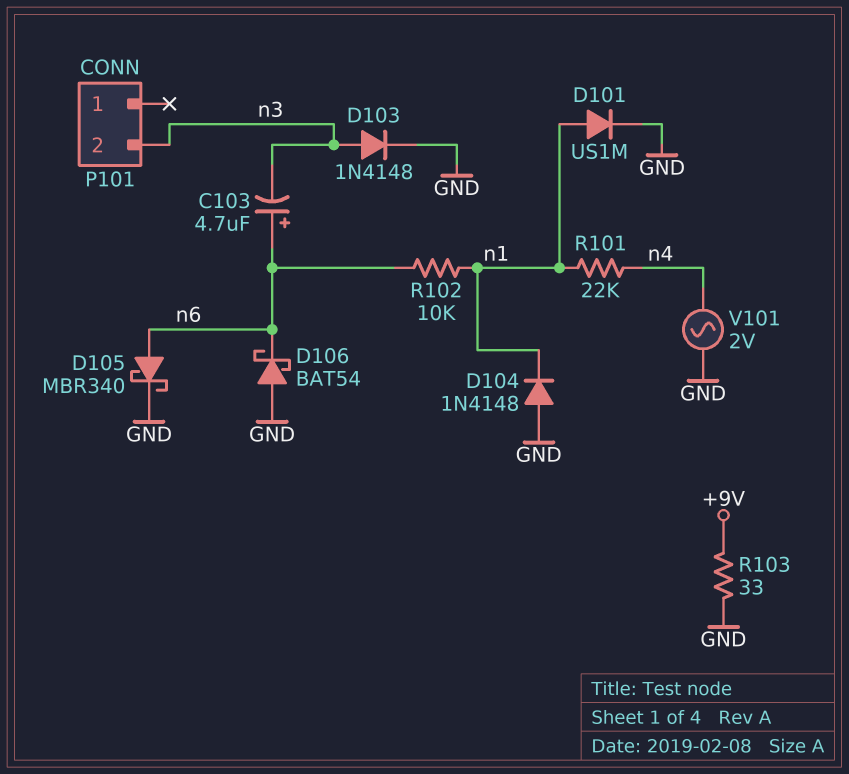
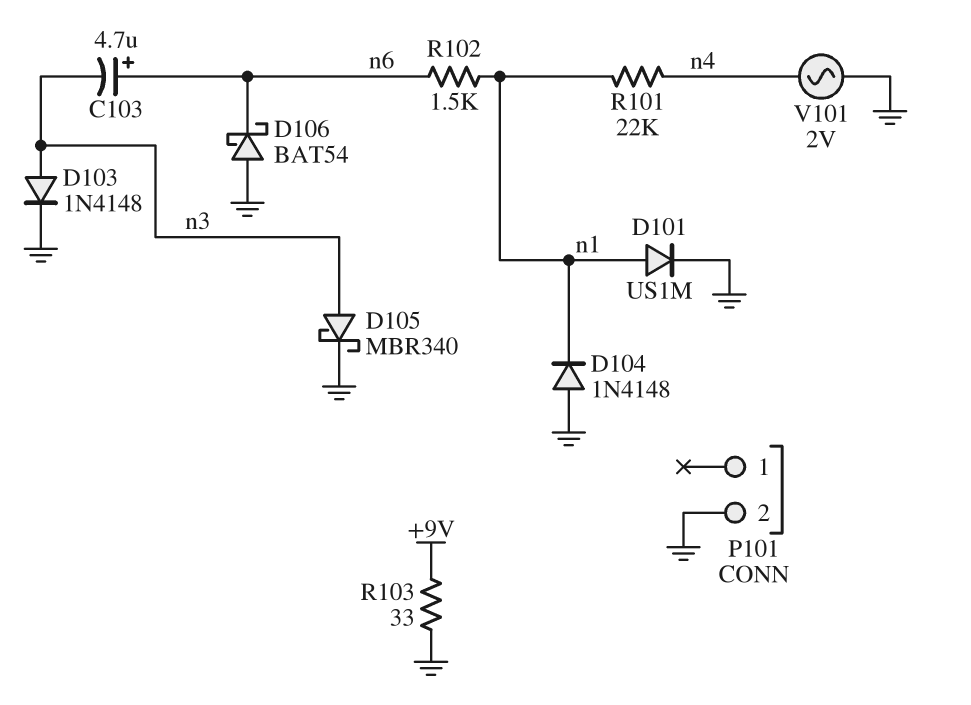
D105: schottky MBR340 (A n6, K GND) -> schottky MBR340 (A n3, K GND)
P101 pin 2: n3 -> GND
R102: 10k (n1, n6) -> 1.5k (n1, n6)

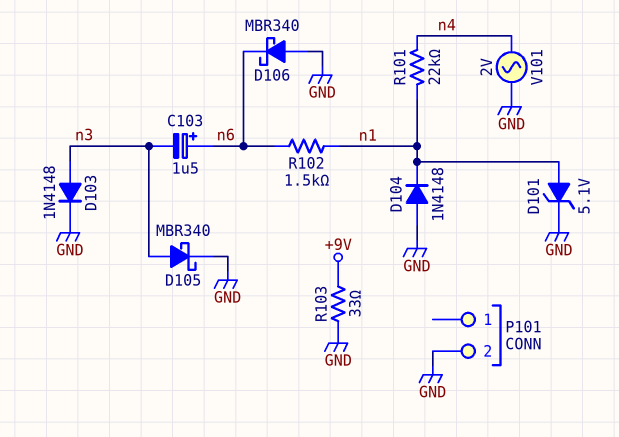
C103: 4.7uF (plus n6, minus n3) -> 1.5uF (plus n6, minus n3)
D101: diode US1M (A n1, K GND) -> zener 5.1V (A n1, K GND)
D106: schottky BAT54 (A GND, K n6) -> schottky MBR340 (A GND, K n6)

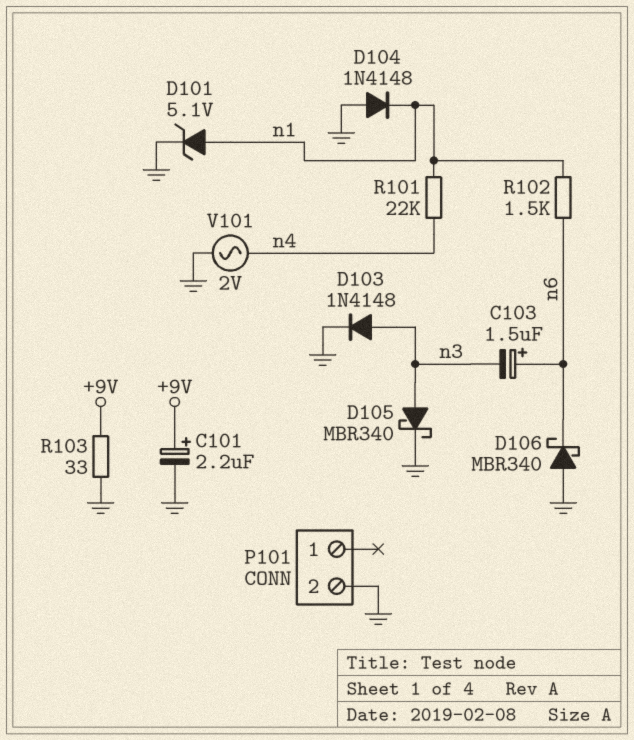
C101: none -> 2.2uF (plus +9V, minus GND)

